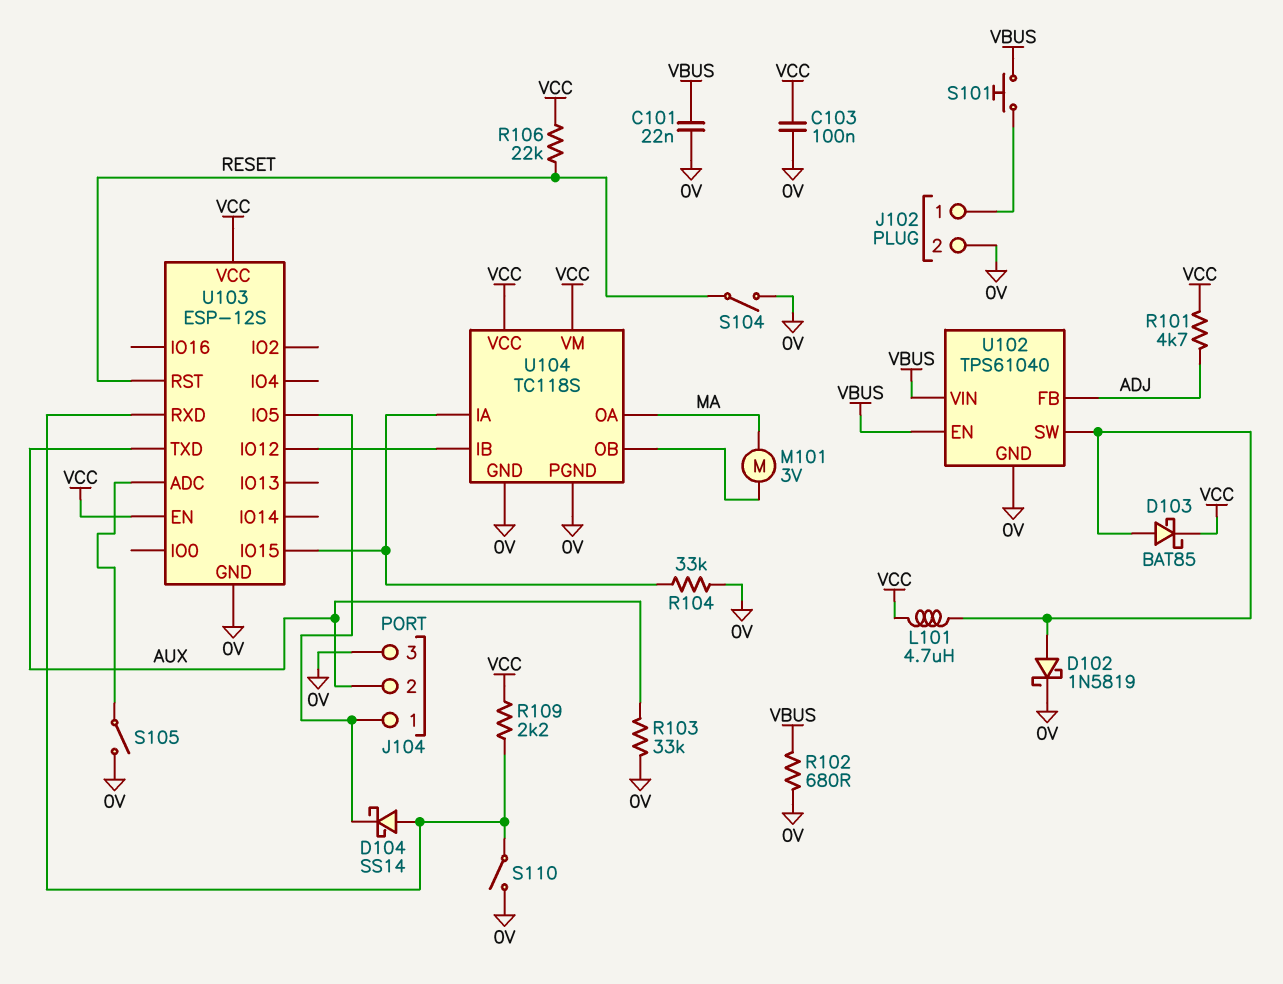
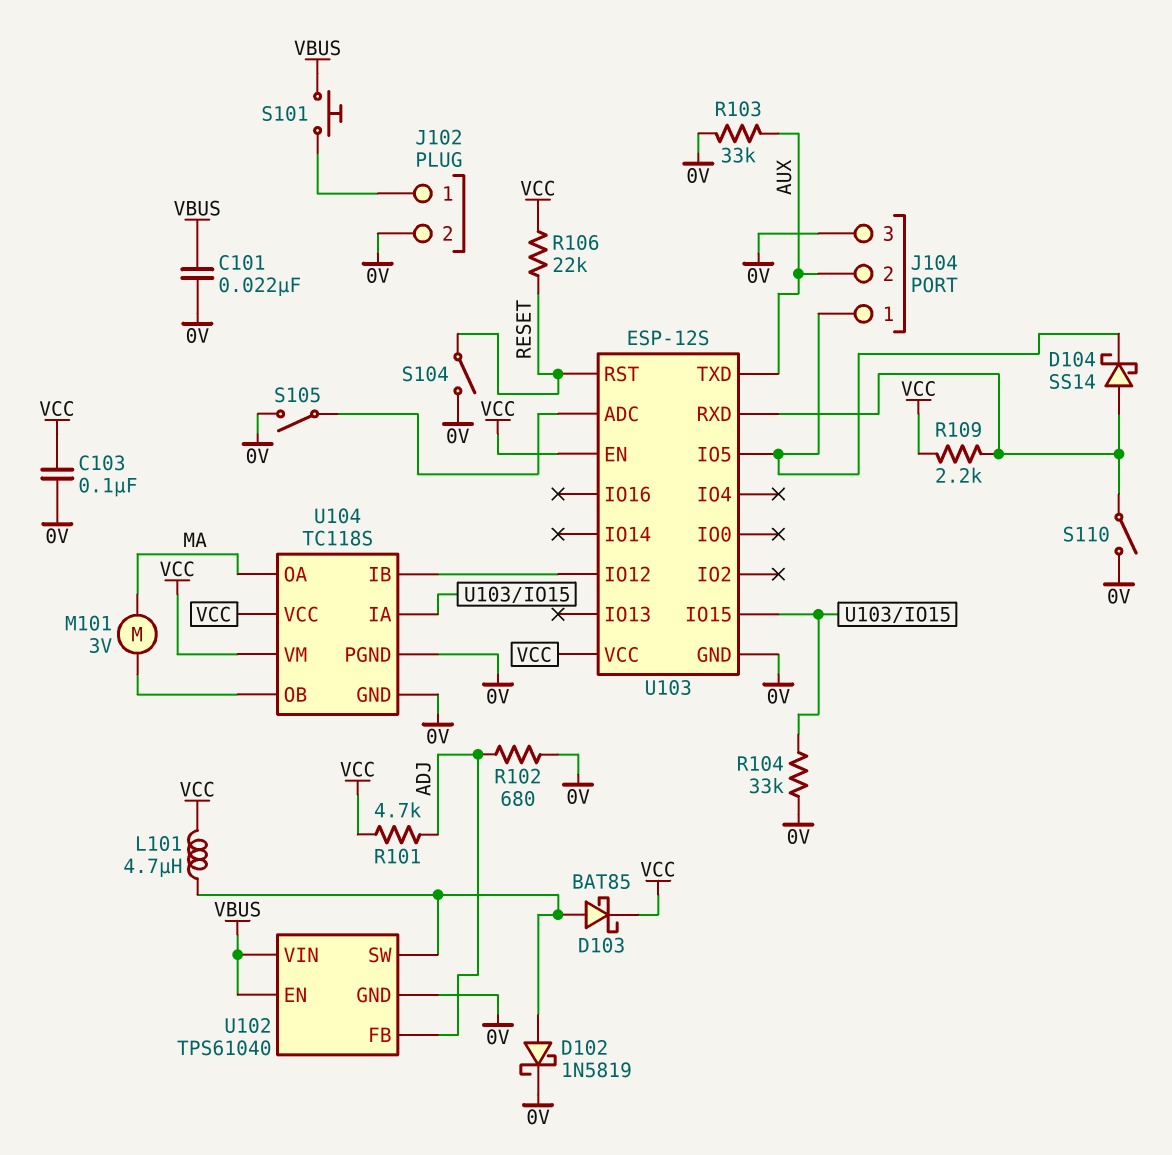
R102: 680 (0V, VBUS) -> 680 (0V, ADJ)

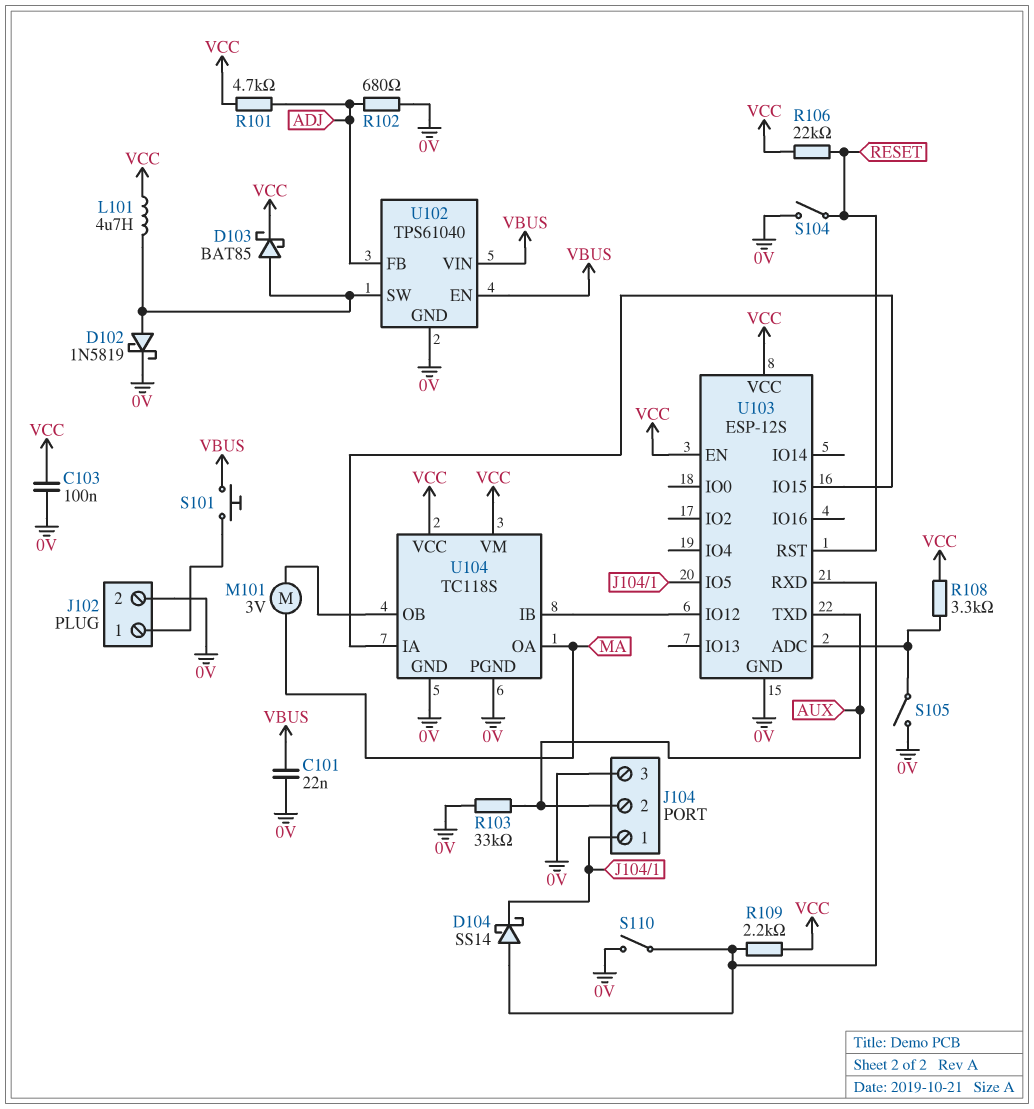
R104: 33k (0V, U103/IO15) -> none
R108: none -> 3.3k (U103/ADC, VCC)

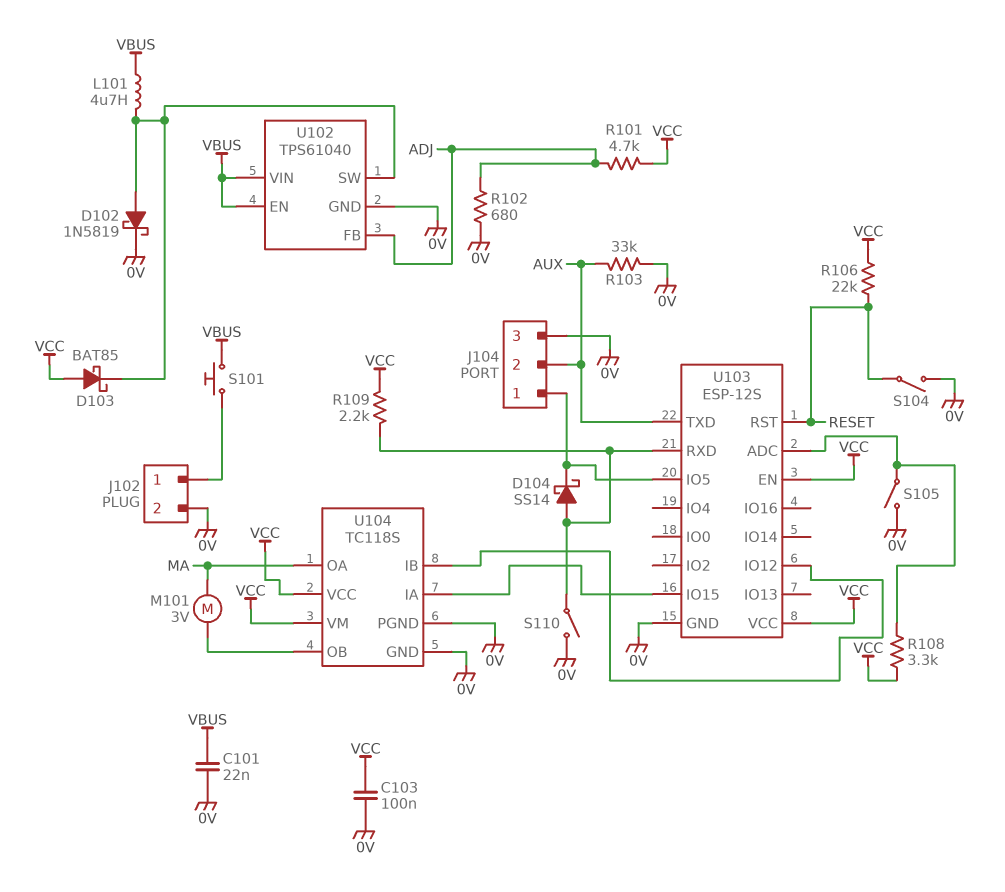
D103: schottky BAT85 (A U102/SW, K VCC) -> schottky BAT85 (A VCC, K U102/SW)
L101: 4.7uH (U102/SW, VCC) -> 4.7uH (U102/SW, VBUS)

